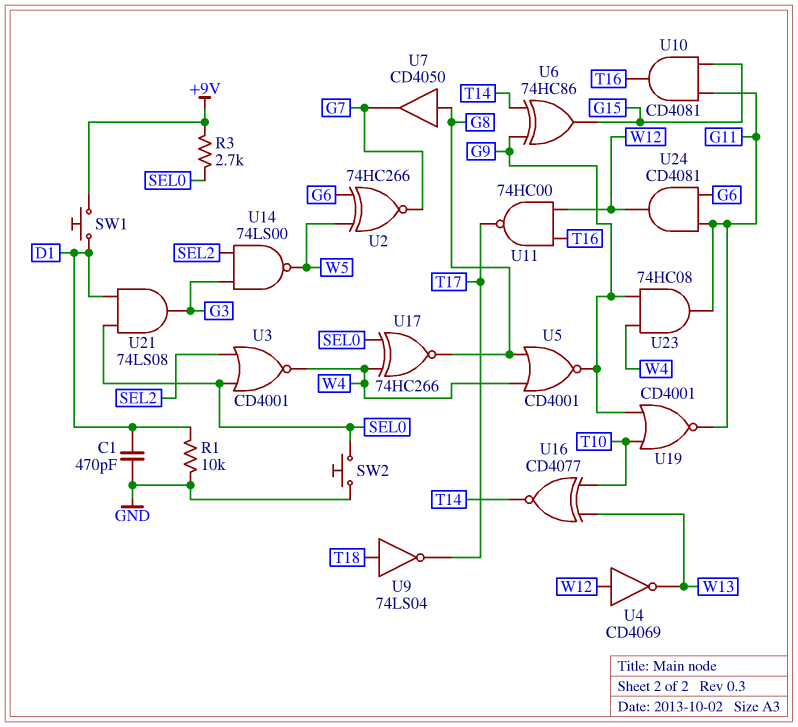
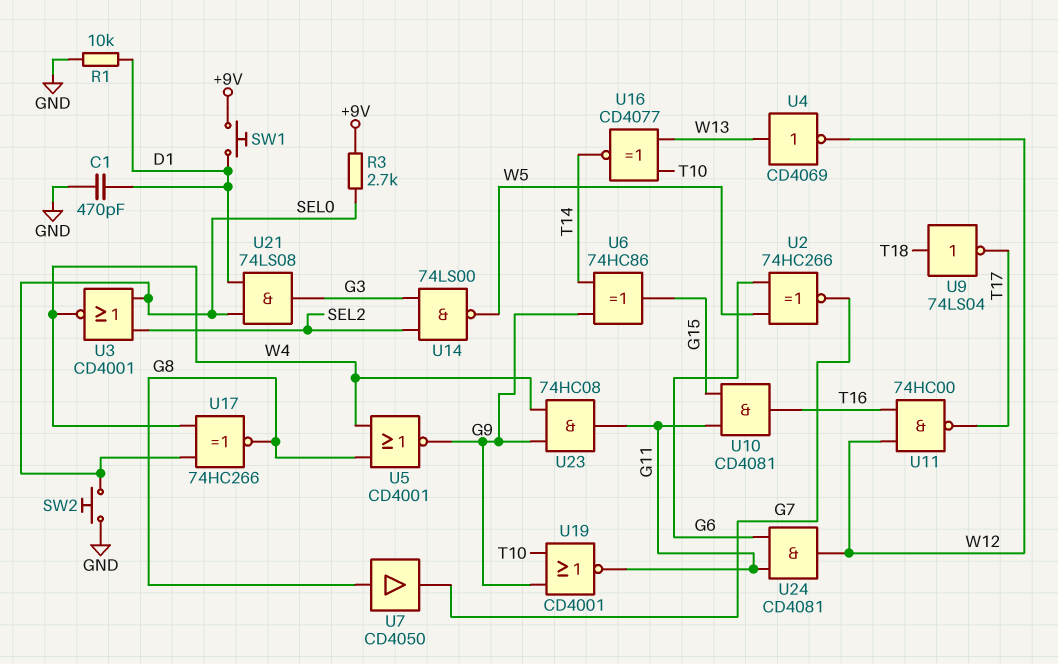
U4: NOT CD4069 (in W12, out W13) -> NOT CD4069 (in W13, out W12)

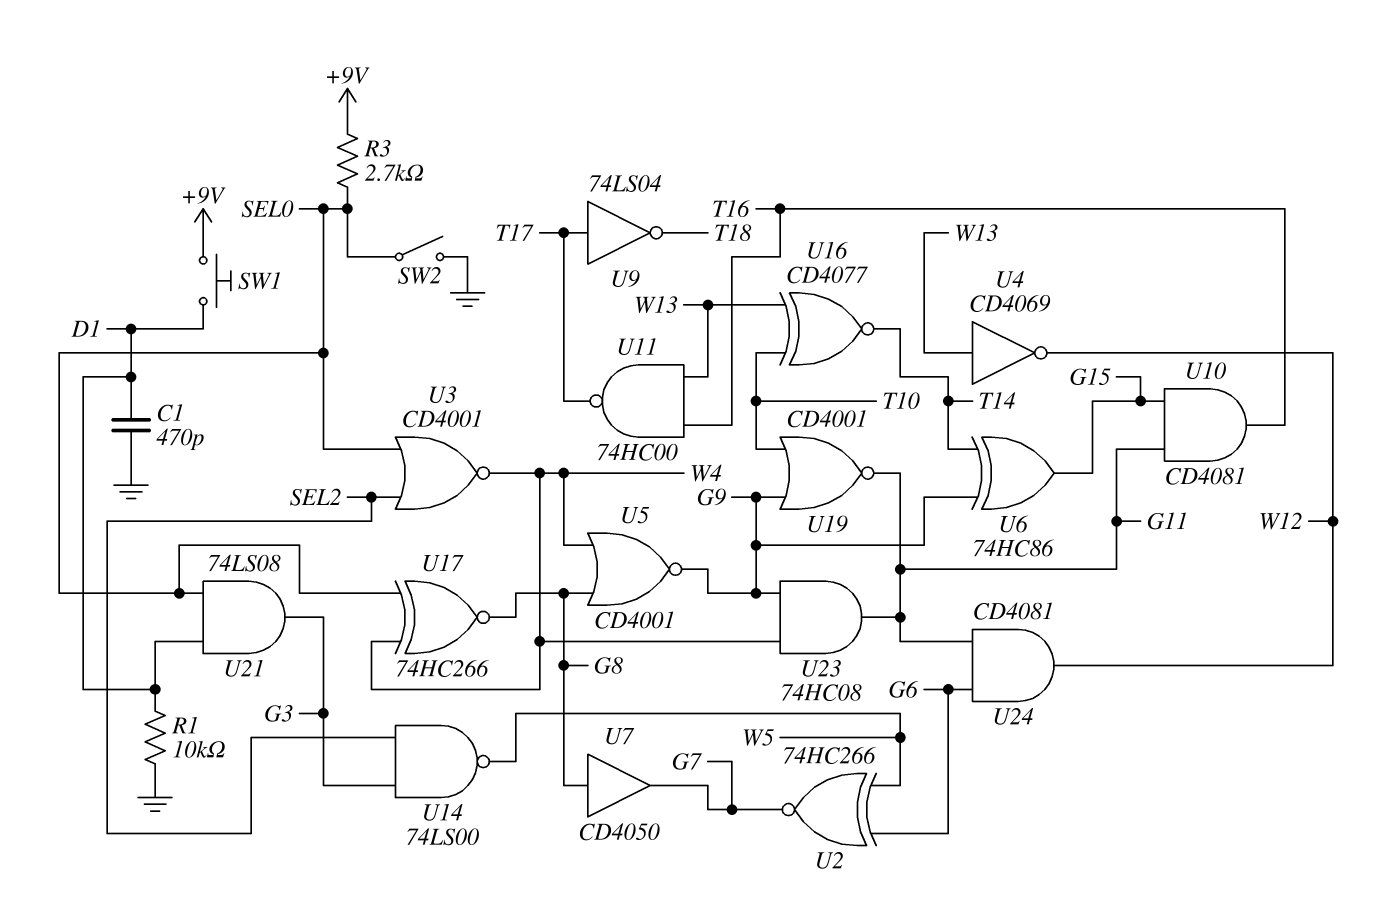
SW2: button (GND, SEL0) -> switch (GND, SEL0)
U9: NOT 74LS04 (in T18, out T17) -> NOT 74LS04 (in T17, out T18)
U11: NAND 74HC00 (in T16, in W12, out T17) -> NAND 74HC00 (in T16, in W13, out T17)

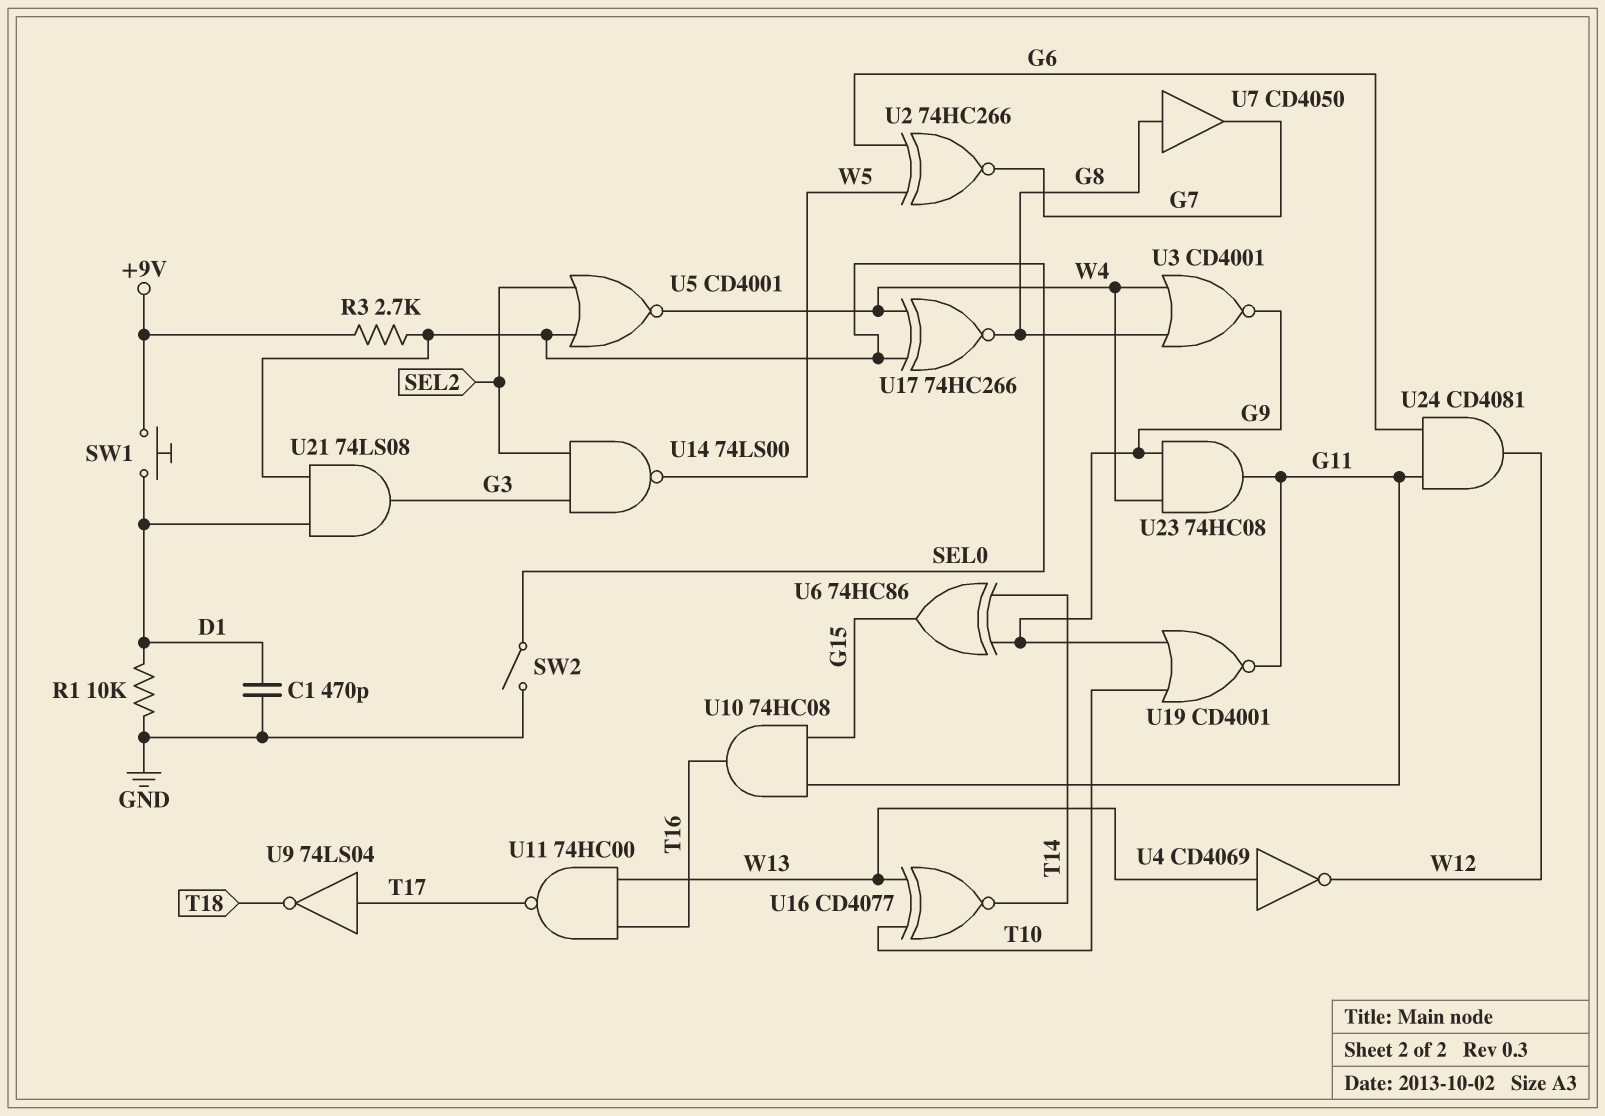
U3: NOR CD4001 (in SEL0, in SEL2, out W4) -> NOR CD4001 (in G8, in W4, out G9)
U5: NOR CD4001 (in G8, in W4, out G9) -> NOR CD4001 (in SEL0, in SEL2, out W4)
U10: AND CD4081 (in G11, in G15, out T16) -> AND 74HC08 (in G11, in G15, out T16)

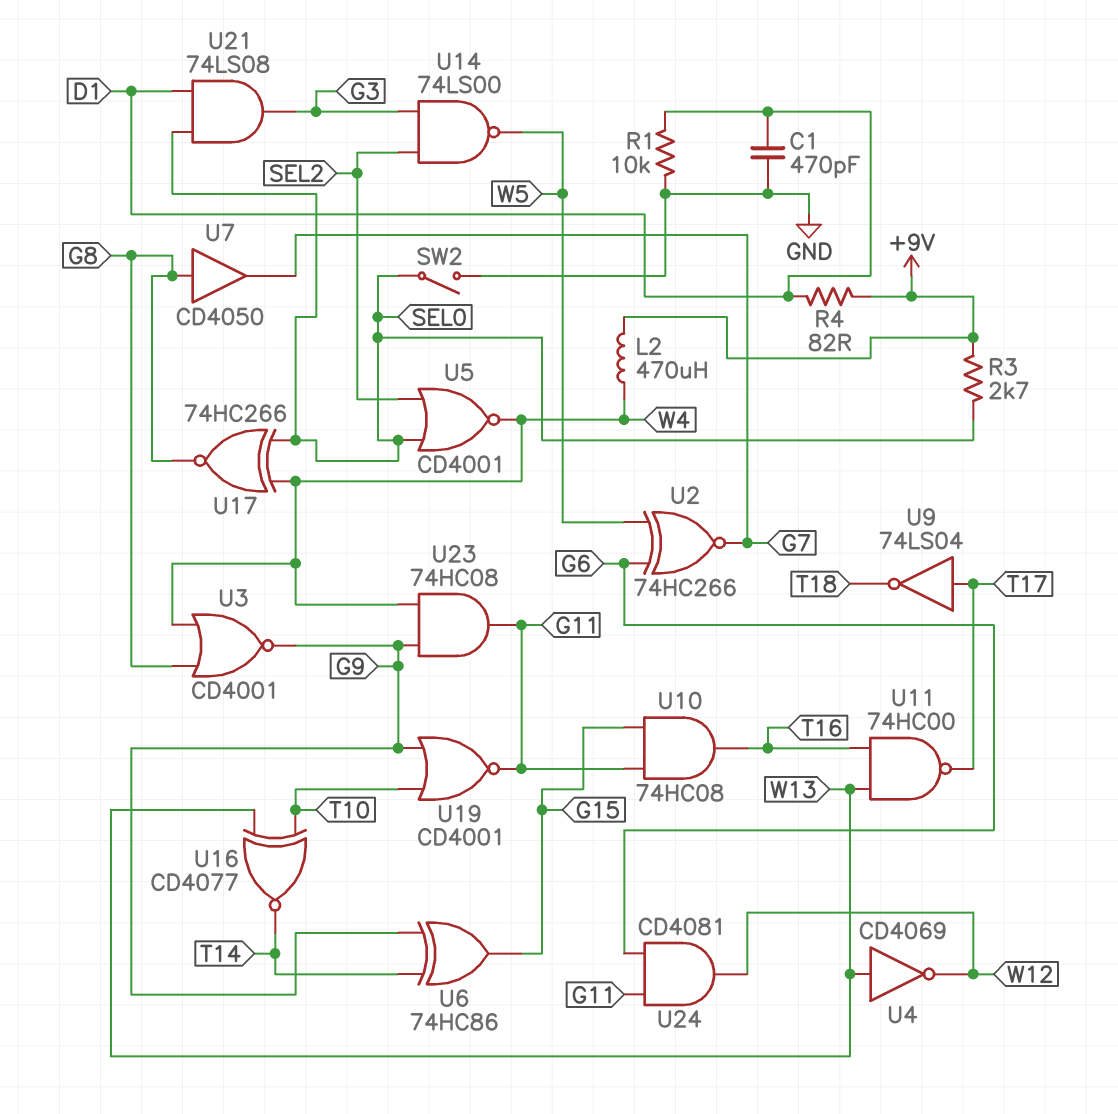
L2: none -> 470uH (+9V, W4)
R4: none -> 82 (+9V, D1)
SW1: button (+9V, D1) -> none

